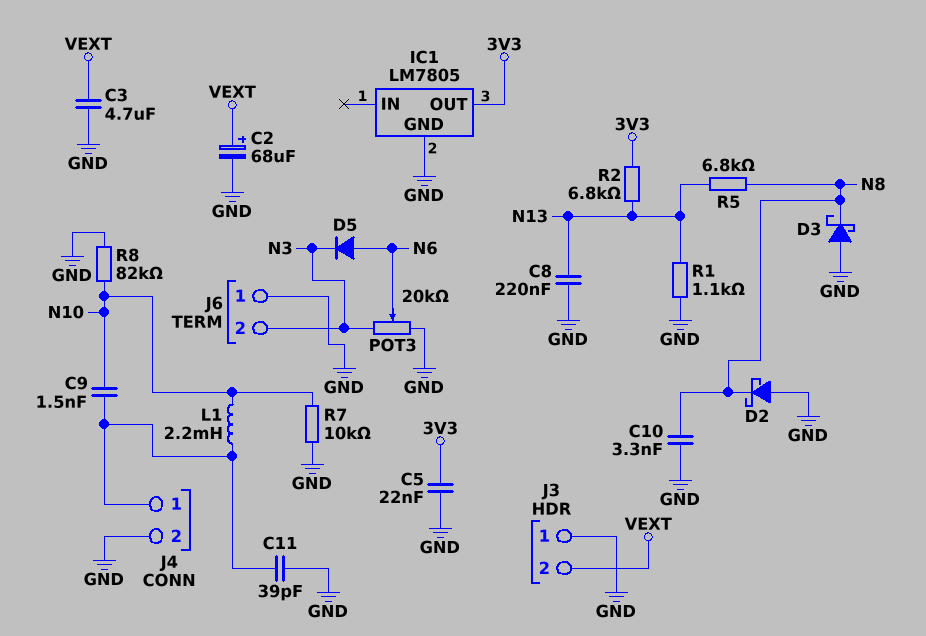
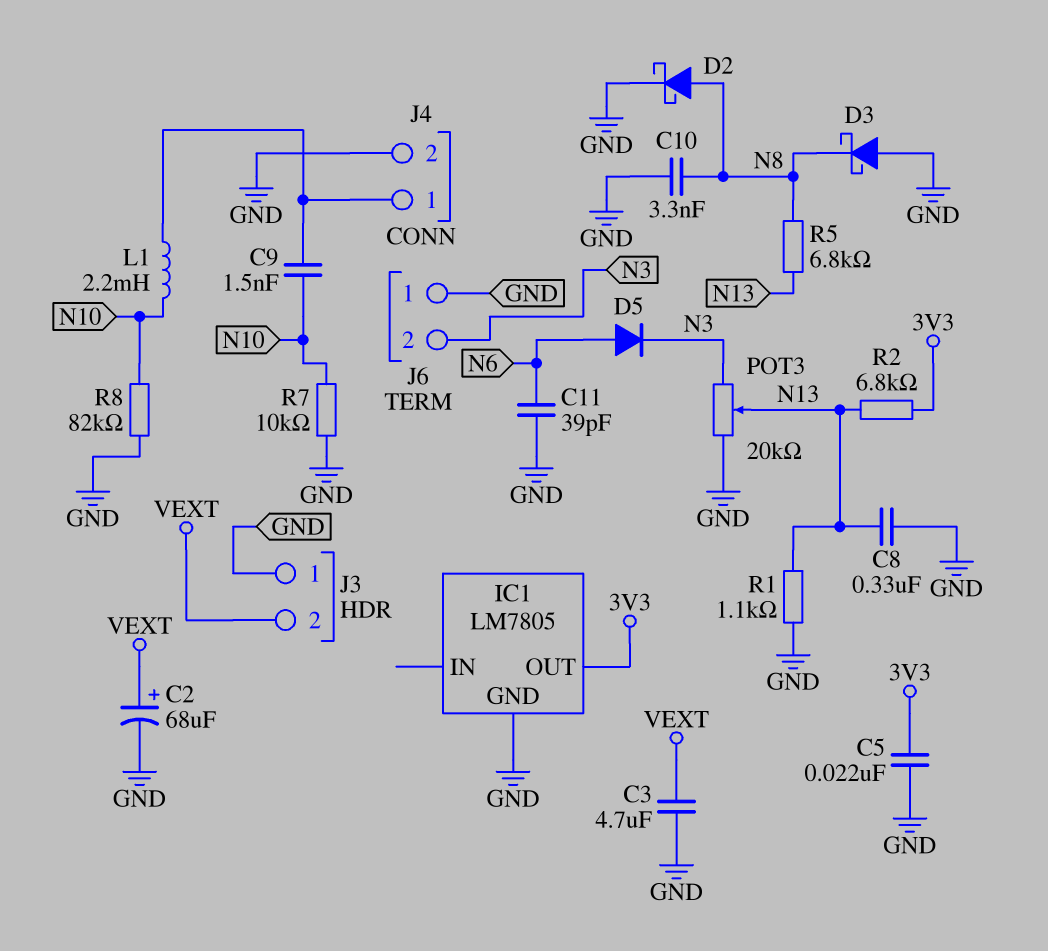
C8: 220nF (GND, N13) -> 330nF (GND, N13)
C11: 39pF (GND, J4/1) -> 39pF (GND, N6)
D2: schottky (A GND, K N8) -> schottky (A N8, K GND)
POT3: 20k (GND, N3, wiper N6) -> 20k (GND, N3, wiper N13)

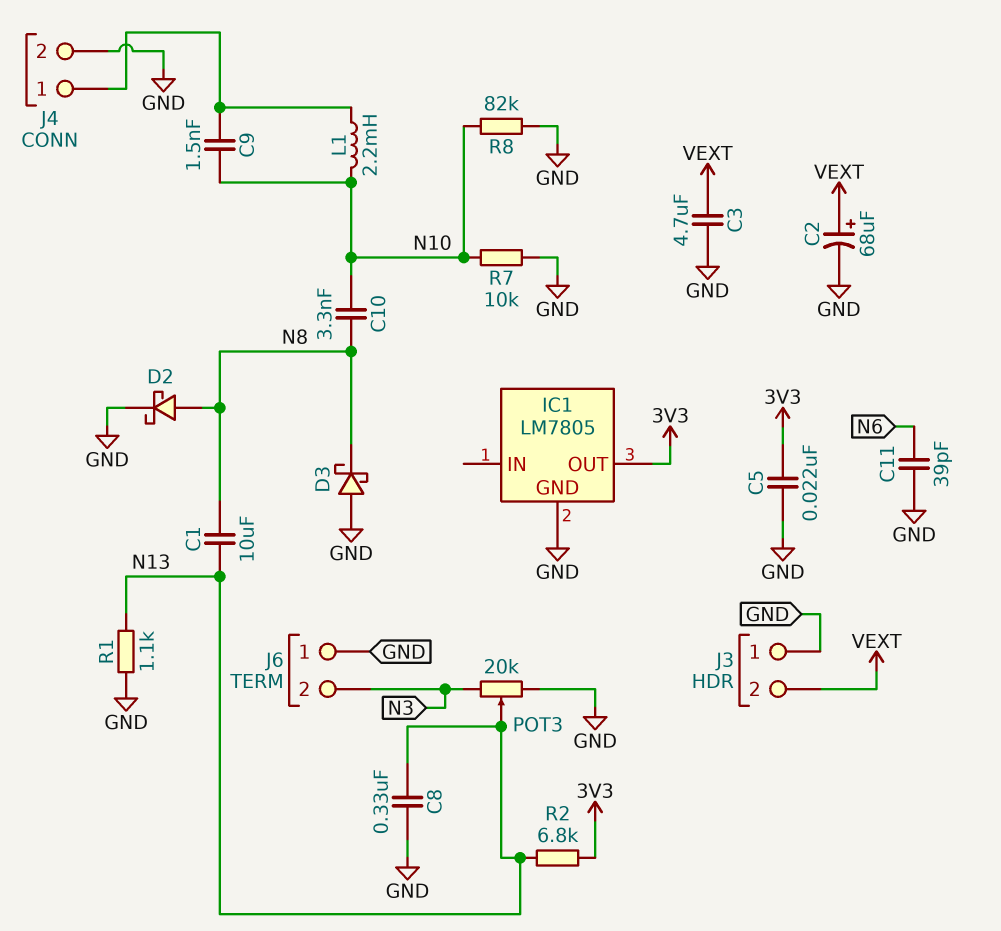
C1: none -> 10uF (N8, N13)
C10: 3.3nF (GND, N8) -> 3.3nF (N8, N10)
D5: diode (A N6, K N3) -> none
R5: 6.8k (N8, N13) -> none

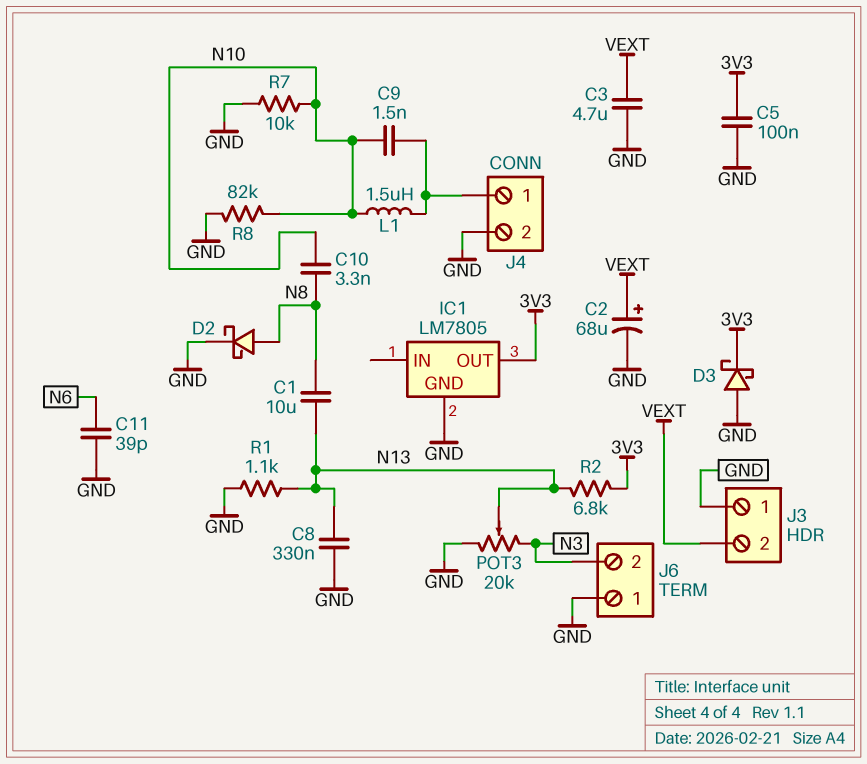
C5: 22nF (3V3, GND) -> 100nF (3V3, GND)
D3: schottky (A GND, K N8) -> schottky (A GND, K 3V3)
L1: 2.2mH (J4/1, N10) -> 1.5uH (J4/1, N10)

